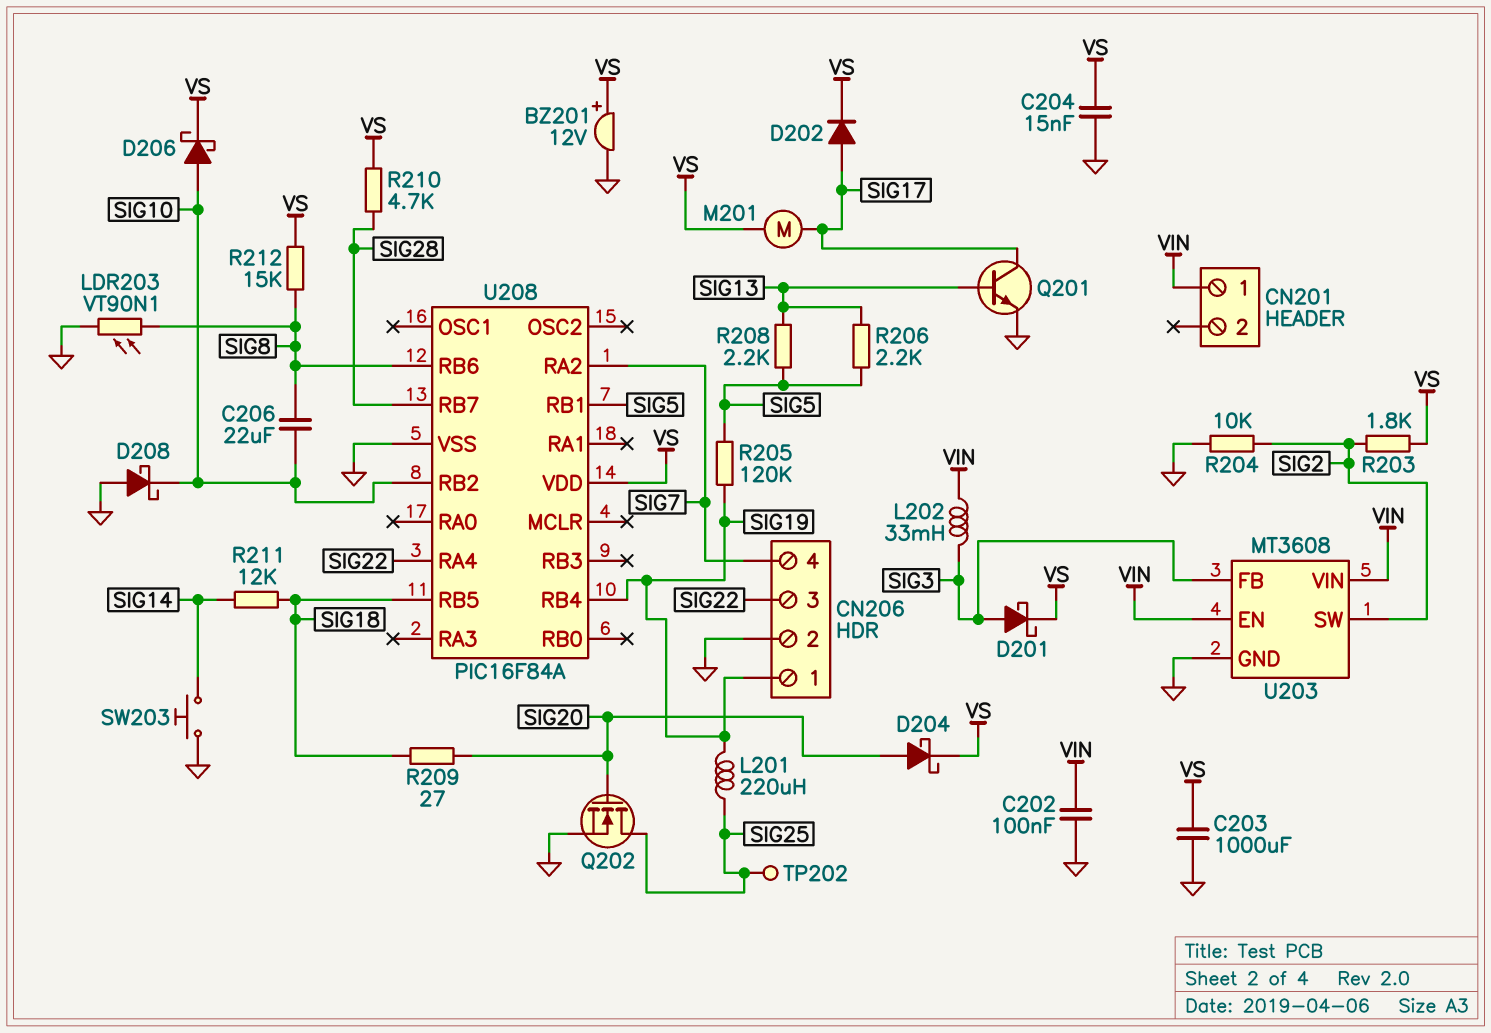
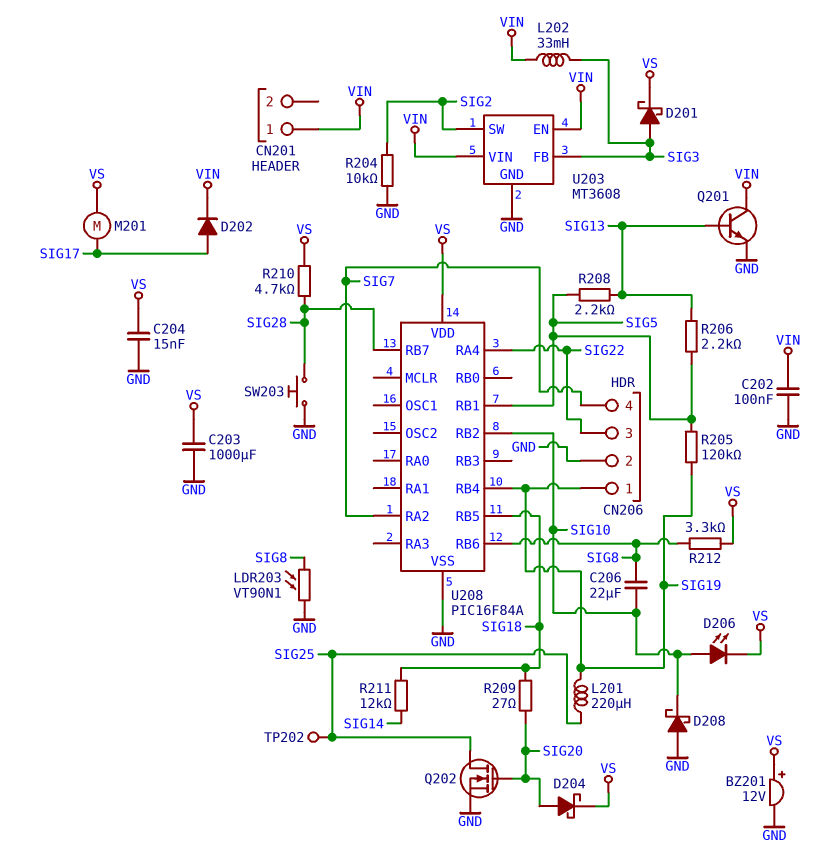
D202: diode (A SIG17, K VS) -> diode (A SIG17, K VIN)
D206: schottky (A SIG10, K VS) -> LED (A SIG10, K VS)
Q201: NPN (B SIG13, C SIG17, E GND) -> NPN (B SIG13, C VIN, E GND)
R203: 1.8k (SIG2, VS) -> none
R212: 15k (SIG8, VS) -> 3.3k (SIG8, VS)
SW203: button (GND, SIG14) -> button (GND, SIG28)

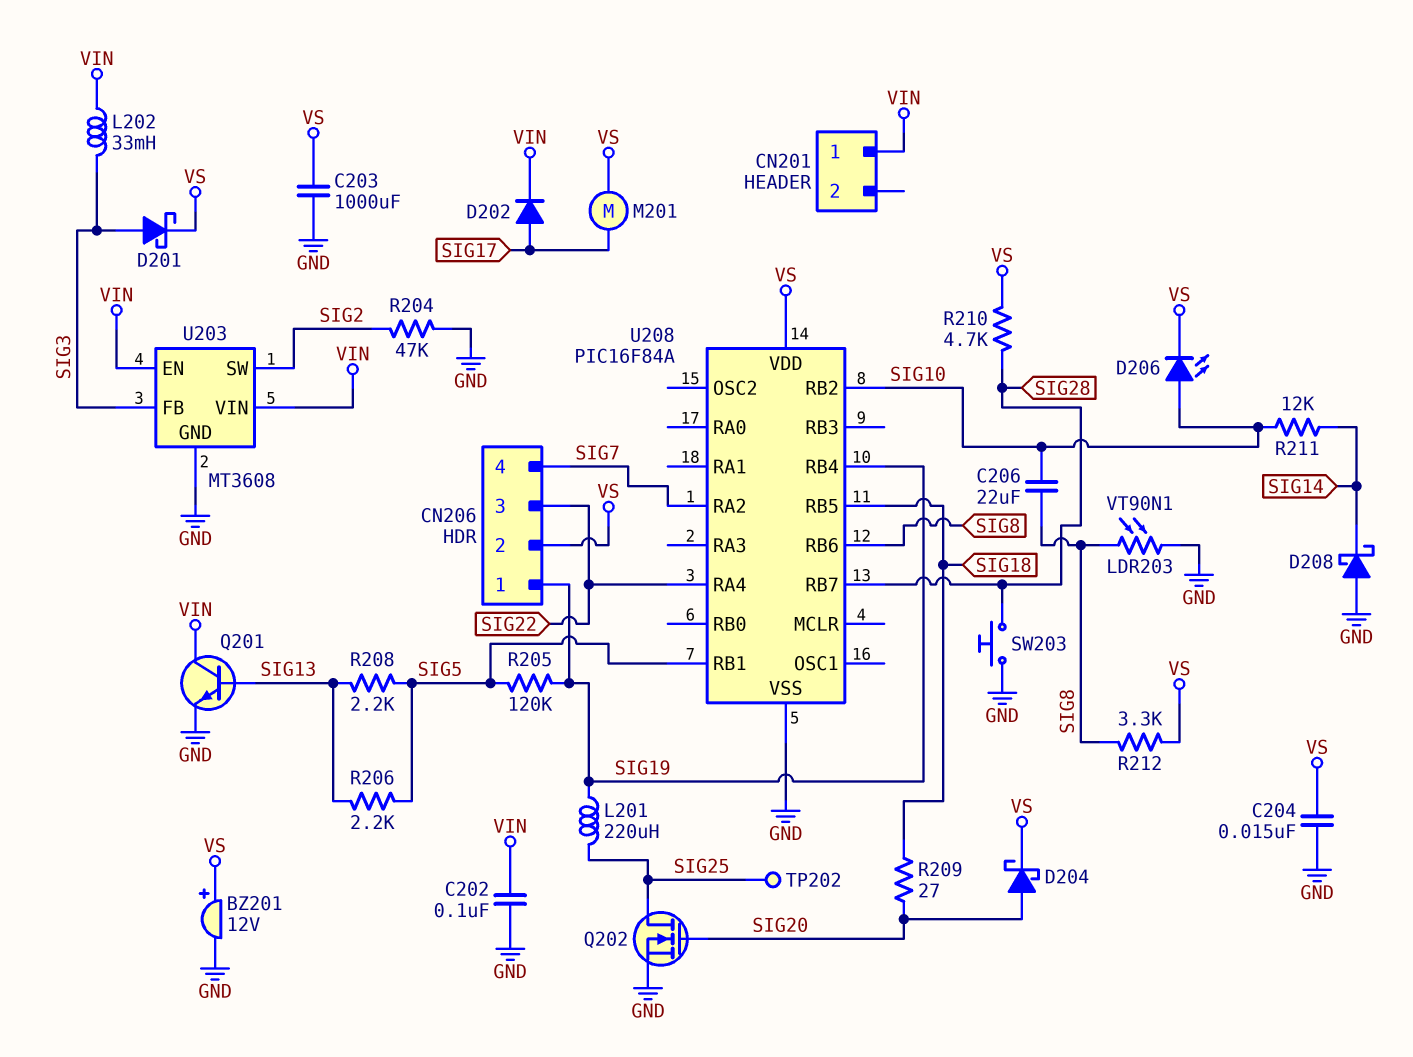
CN206 pin 2: GND -> VS
D208: schottky (A GND, K SIG10) -> schottky (A GND, K SIG14)
R204: 10k (GND, SIG2) -> 47k (GND, SIG2)
R211: 12k (SIG14, SIG18) -> 12k (SIG10, SIG14)

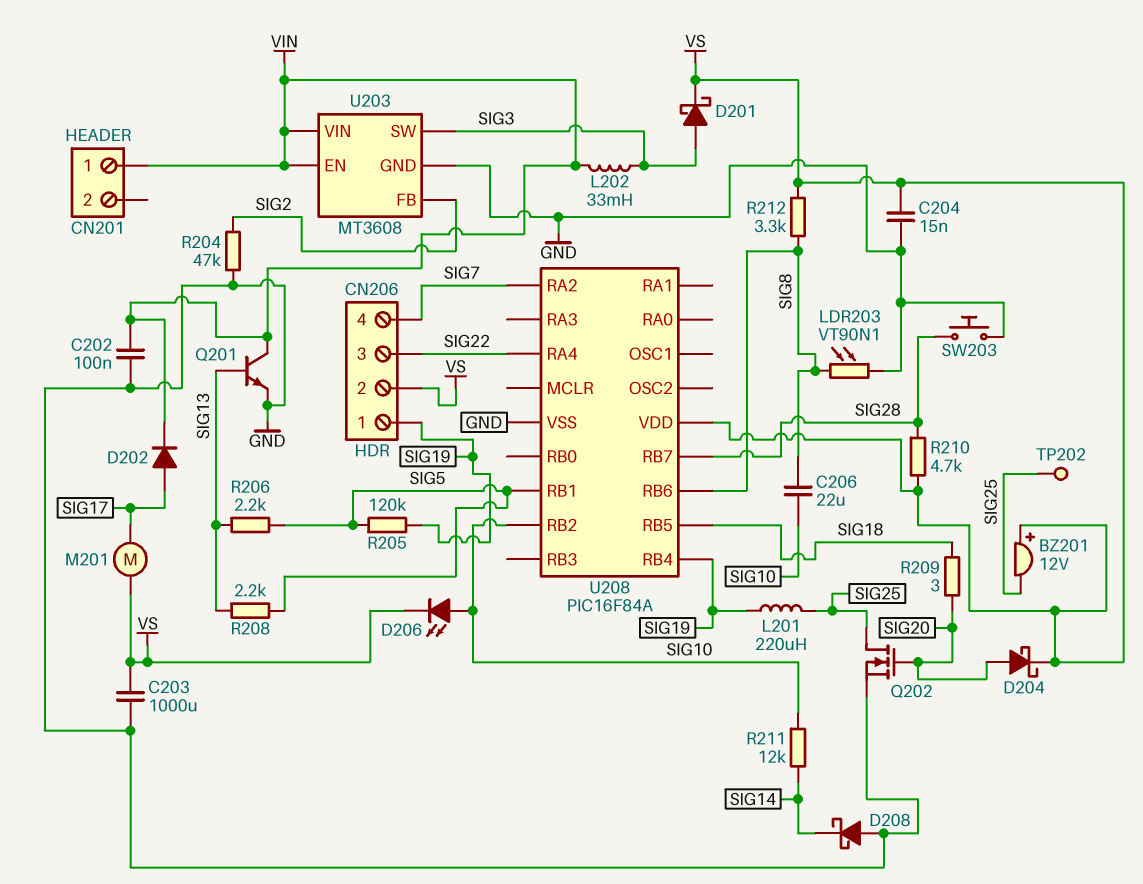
BZ201: buzzer 12V (plus VS, minus GND) -> buzzer 12V (plus VS, minus SIG25)
R209: 27 (SIG18, SIG20) -> 3 (SIG18, SIG20)
U203 pin FB: SIG3 -> SIG2
U203 pin SW: SIG2 -> SIG3

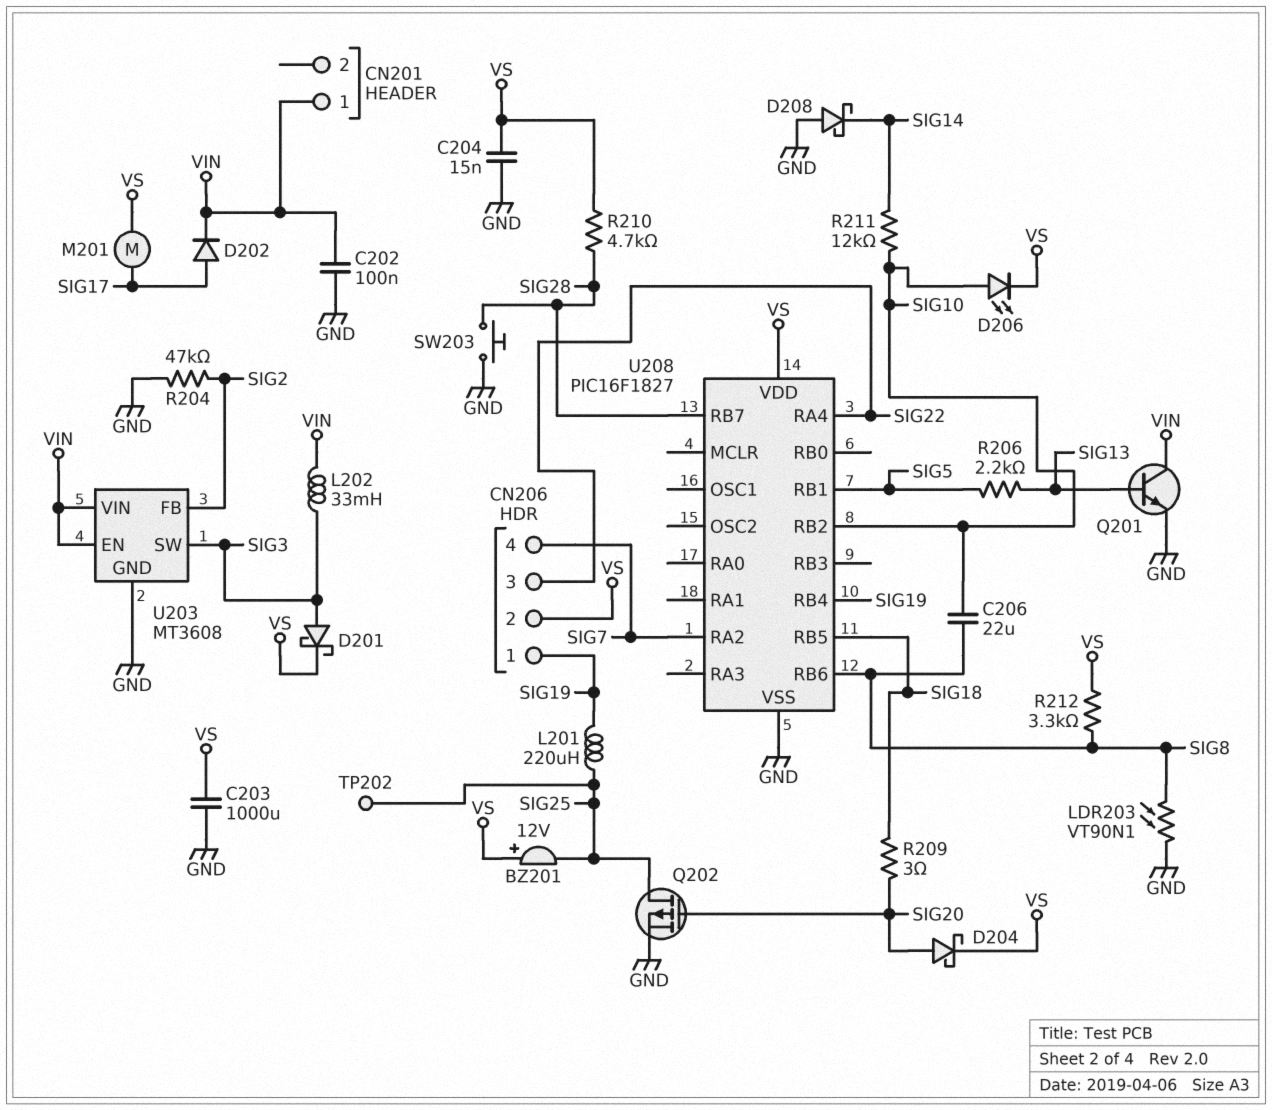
Q202: NMOS (G SIG20, D SIG25, S GND) -> PMOS (G SIG20, D SIG25, S GND)
R205: 120k (SIG5, SIG19) -> none
R208: 2.2k (SIG5, SIG13) -> none
U208: PIC16F84A -> PIC16F1827

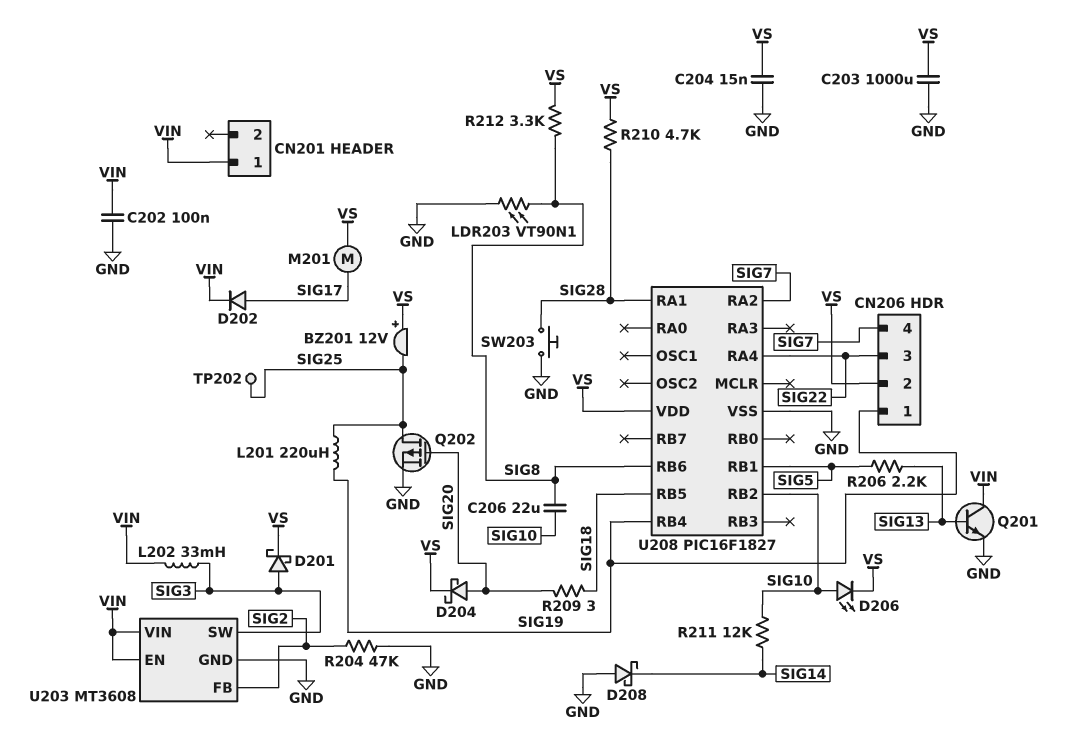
U208 pin RA1: none -> SIG28
U208 pin RB7: SIG28 -> none

